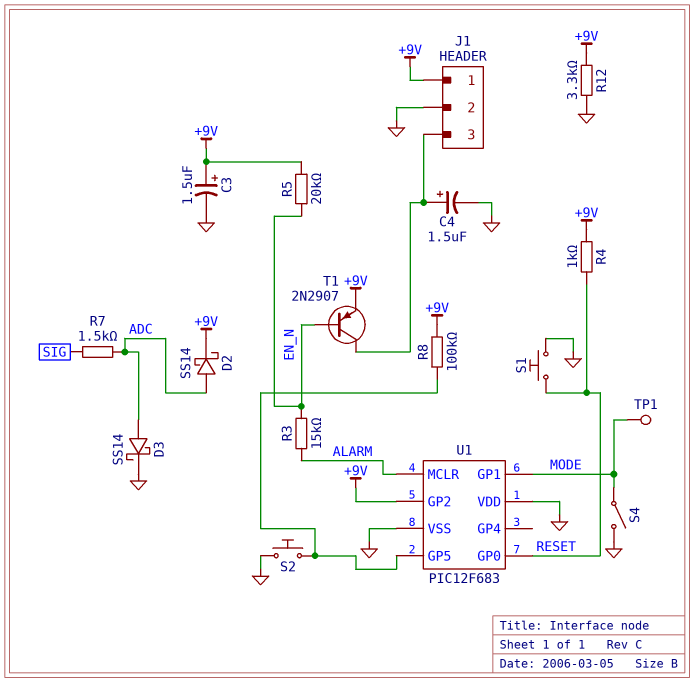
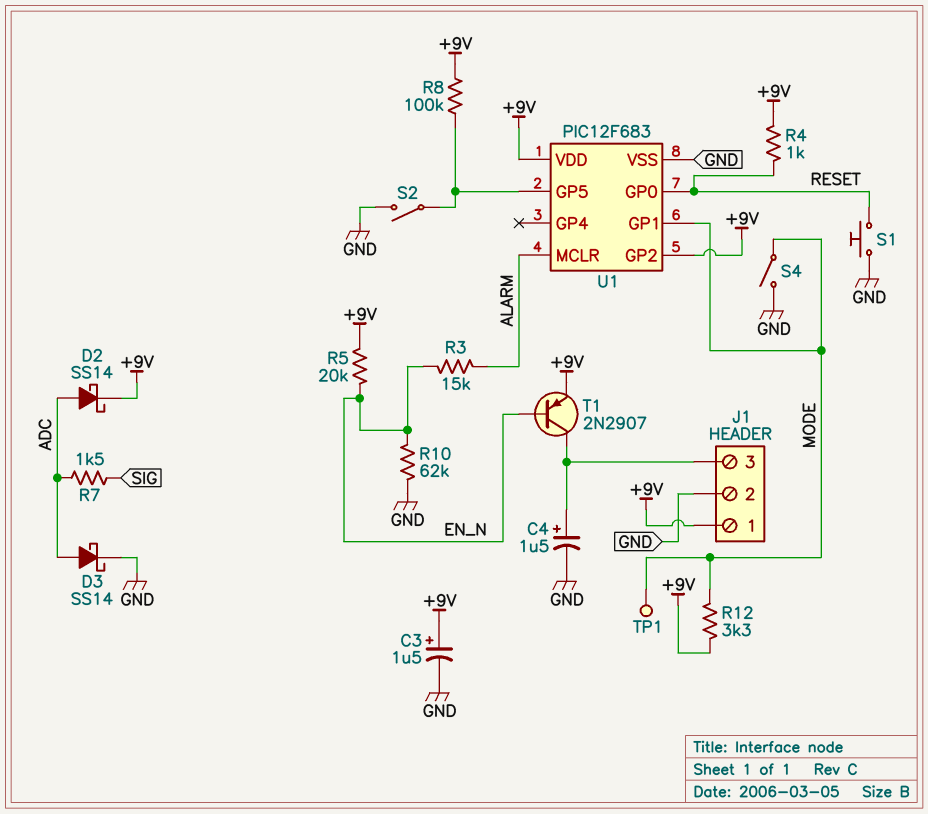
R10: none -> 62k (EN_N, GND)
R12: 3.3k (+9V, GND) -> 3.3k (+9V, MODE)
S2: button (GND, U1/GP5) -> switch (GND, U1/GP5)
U1 pin VDD: GND -> +9V

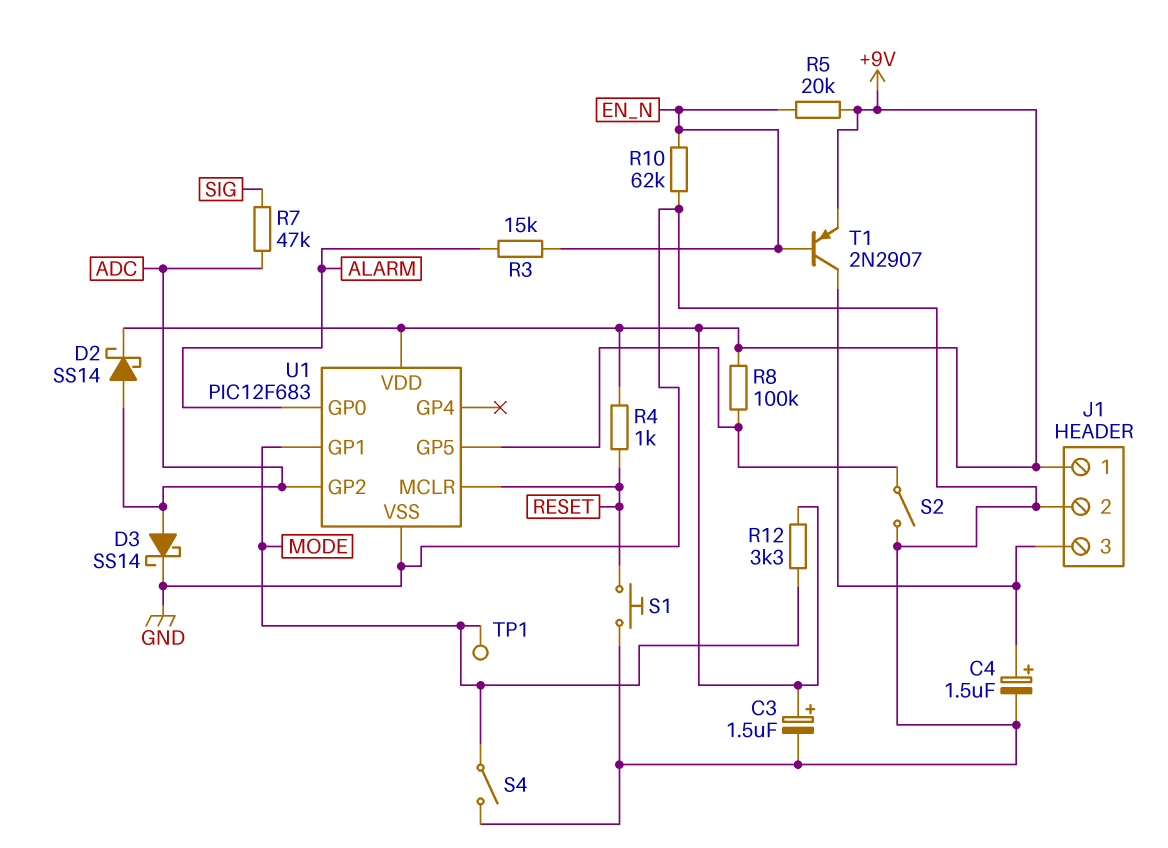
R7: 1.5k (ADC, SIG) -> 47k (ADC, SIG)
U1 pin GP0: RESET -> ALARM
U1 pin GP2: +9V -> ADC
U1 pin MCLR: ALARM -> RESET

